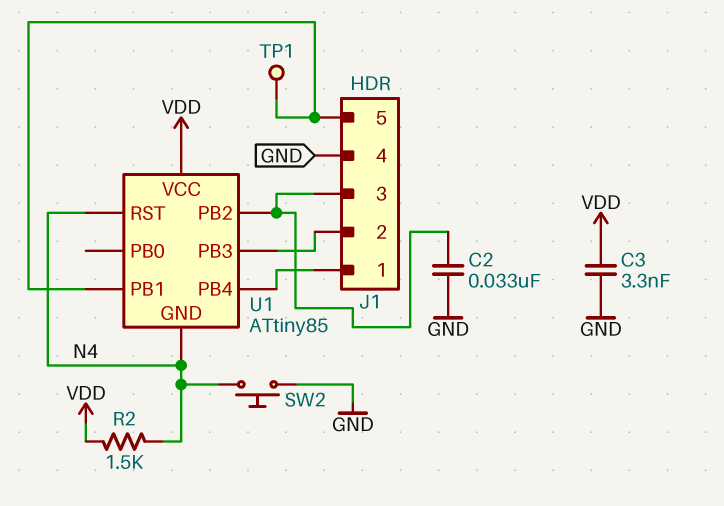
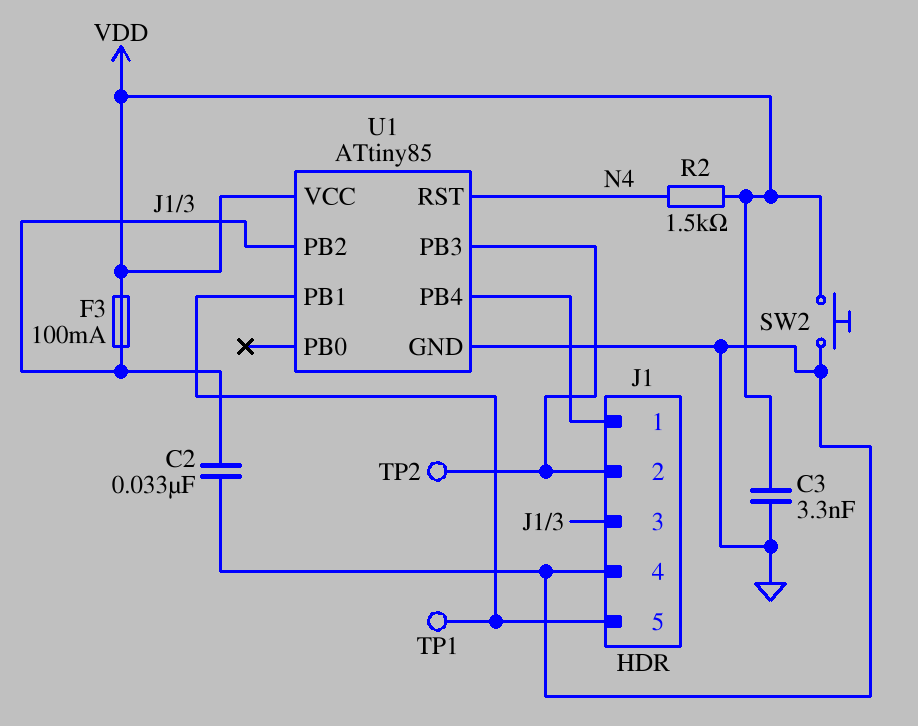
F3: none -> 100mA (J1/3, VDD)
SW2: button (GND, N4) -> button (GND, VDD)
TP2: none -> test point (J1/2)
U1 pin GND: N4 -> GND

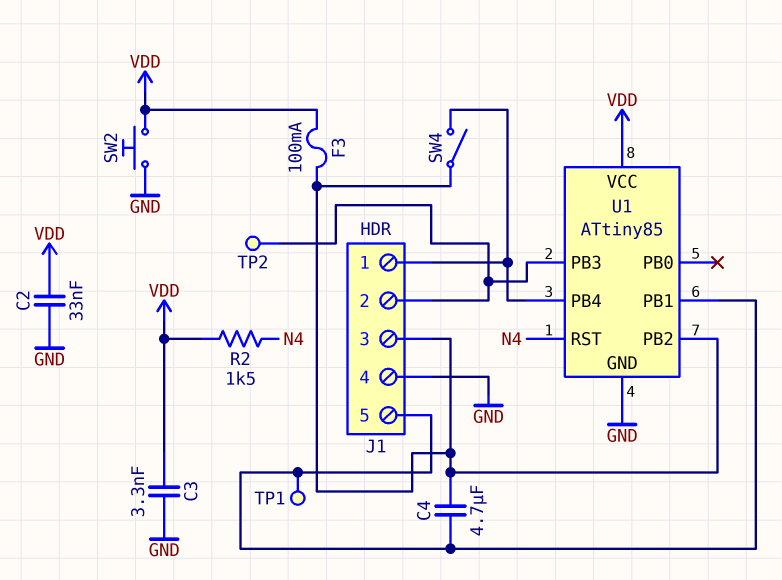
C2: 33nF (GND, J1/3) -> 33nF (GND, VDD)
C4: none -> 4.7uF (J1/3, J1/5)
SW4: none -> switch (J1/1, J1/3)

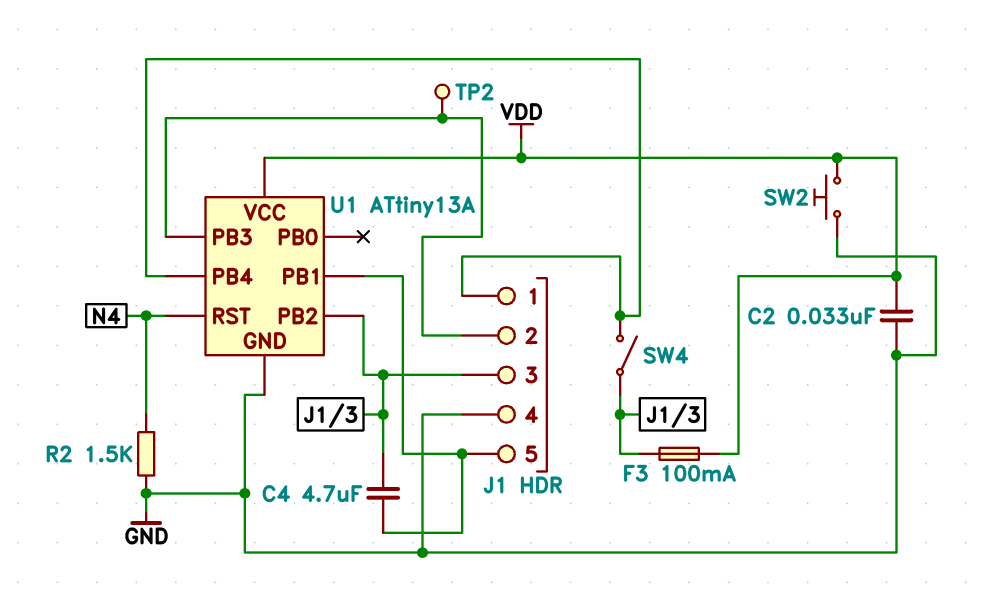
C3: 3.3nF (GND, VDD) -> none
R2: 1.5k (N4, VDD) -> 1.5k (GND, N4)
TP1: test point (J1/5) -> none
U1: ATtiny85 -> ATtiny13A

